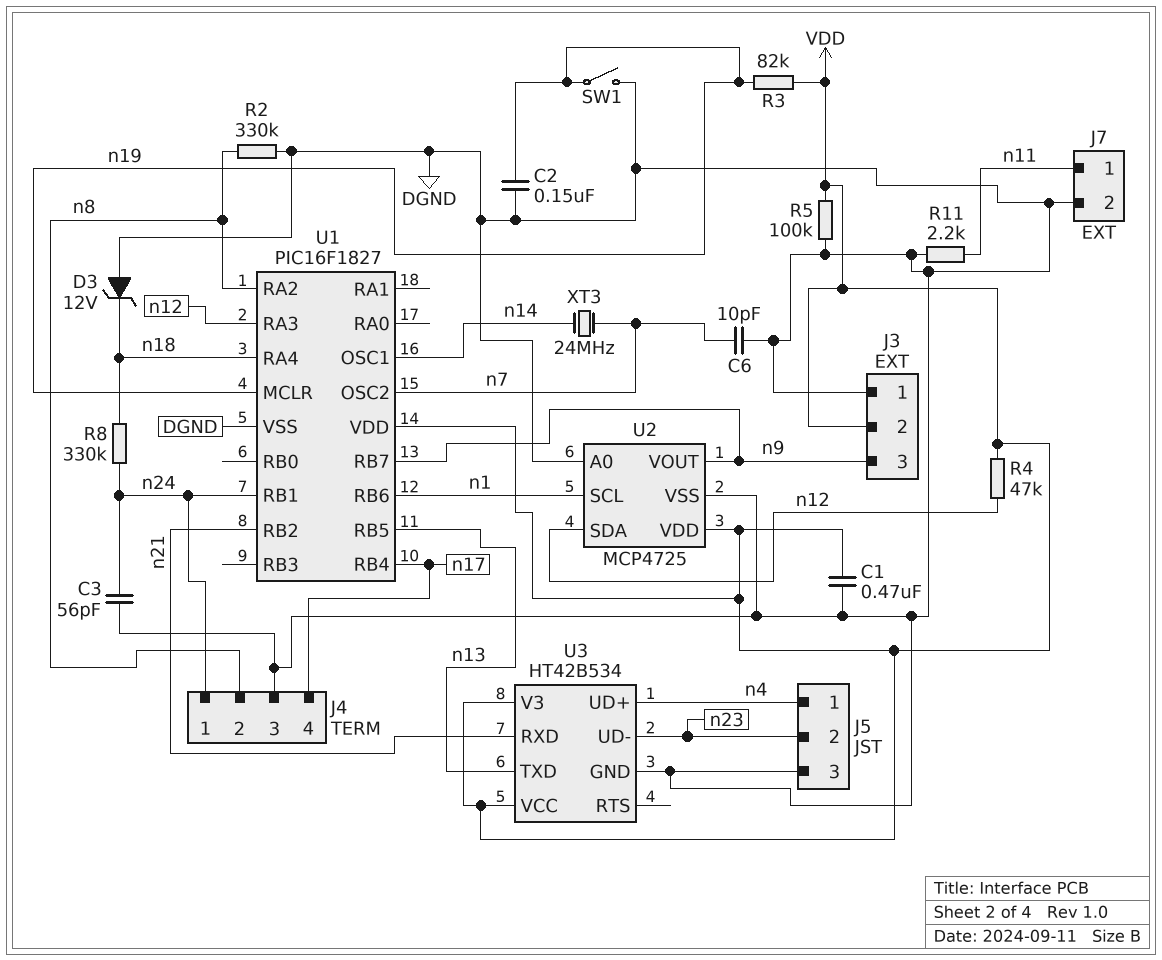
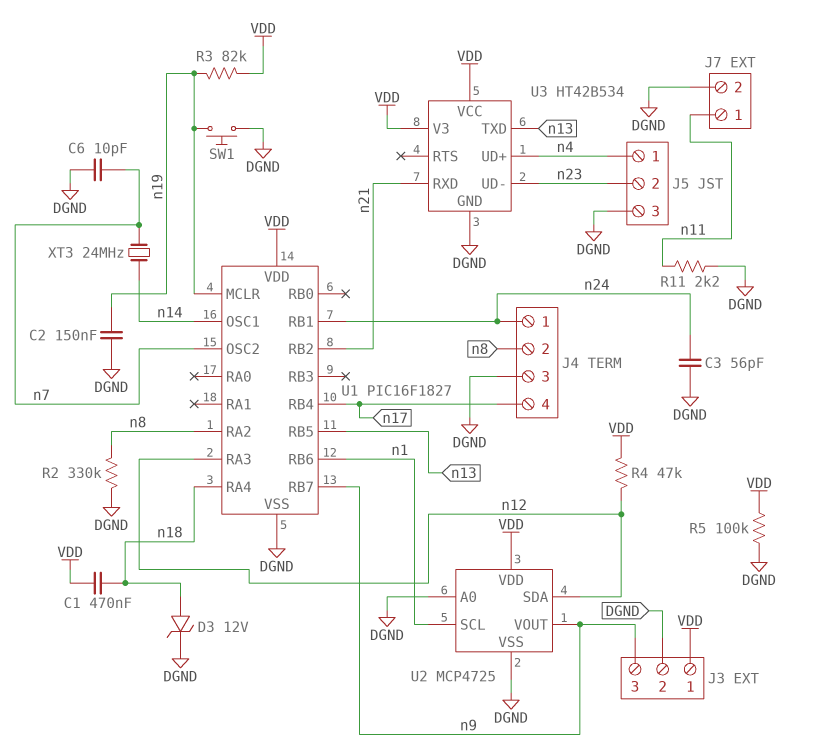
C1: 470nF (DGND, VDD) -> 470nF (VDD, n18)
D3: zener 12V (A DGND, K n18) -> zener 12V (A n18, K DGND)
J3 pin 1: DGND -> VDD
J3 pin 2: VDD -> DGND
R8: 330k (n18, n24) -> none
SW1: switch (DGND, n19) -> button (DGND, n19)

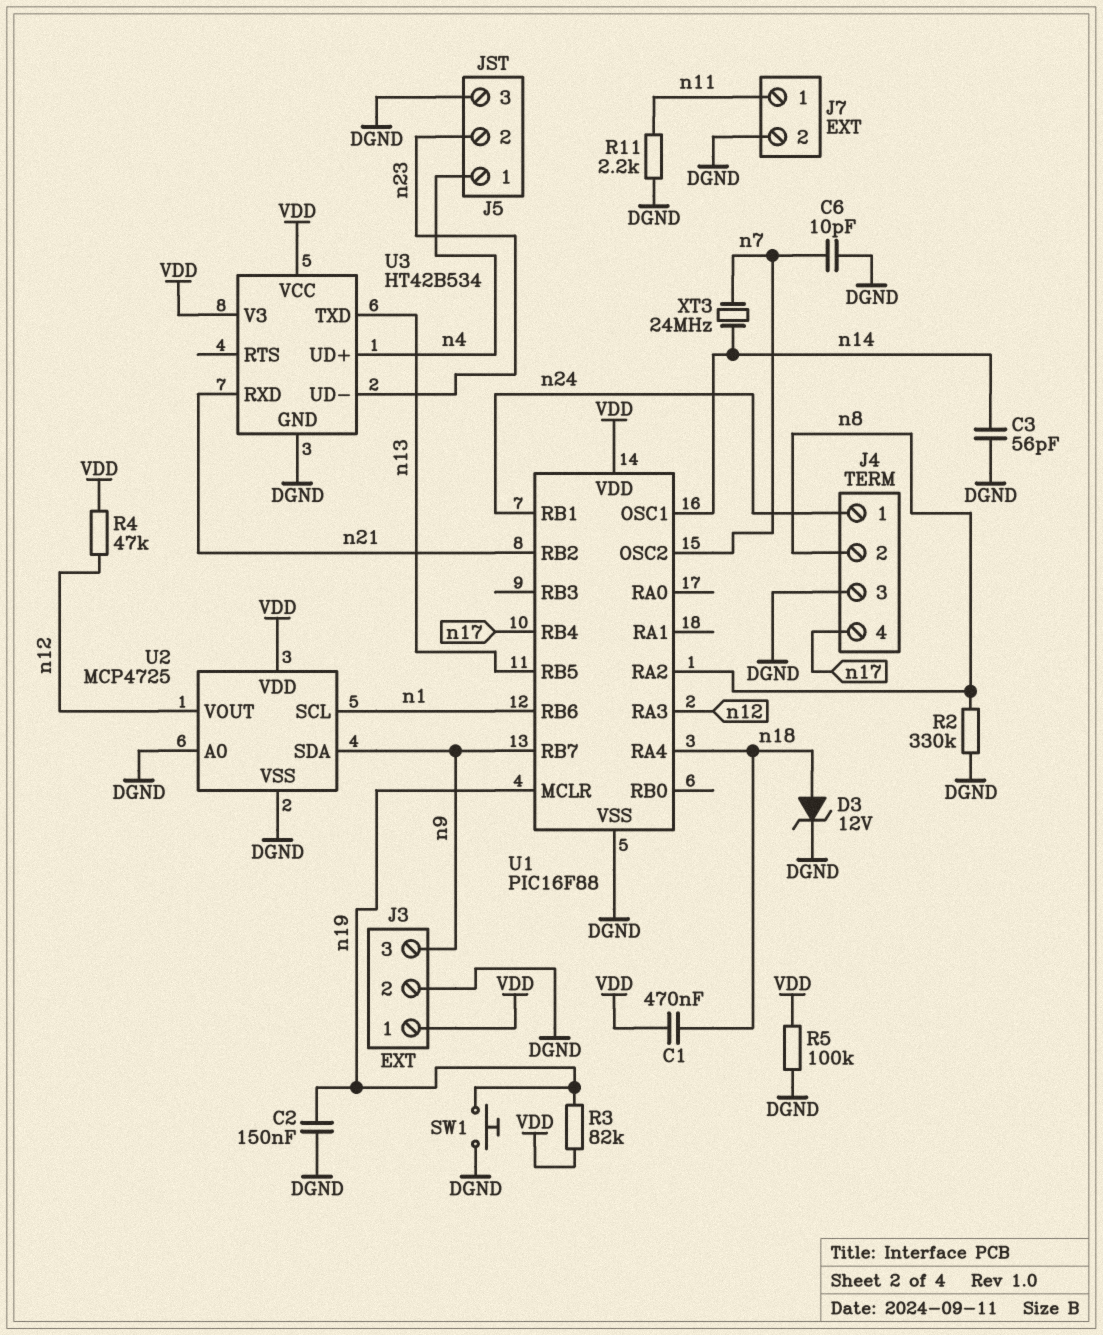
C3: 56pF (DGND, n24) -> 56pF (DGND, n14)
U1: PIC16F1827 -> PIC16F88
U2 pin SDA: n12 -> n9
U2 pin VOUT: n9 -> n12

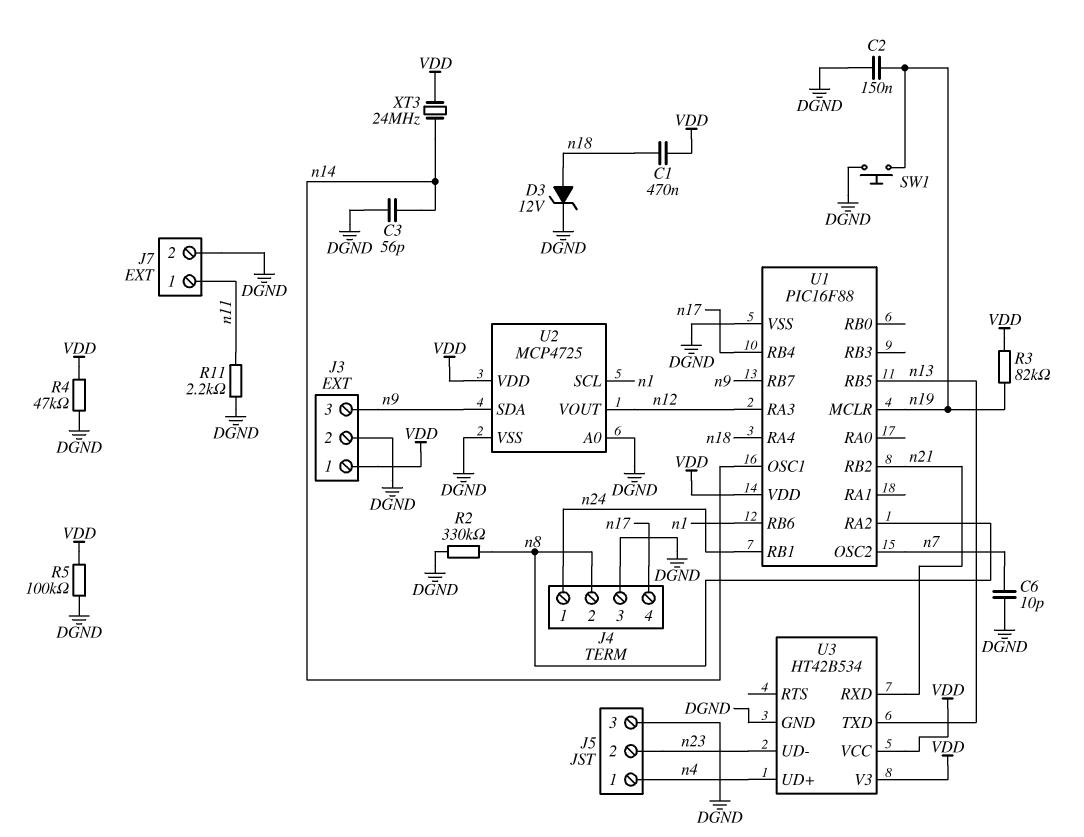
R4: 47k (VDD, n12) -> 47k (DGND, VDD)
XT3: 24MHz (n7, n14) -> 24MHz (VDD, n14)

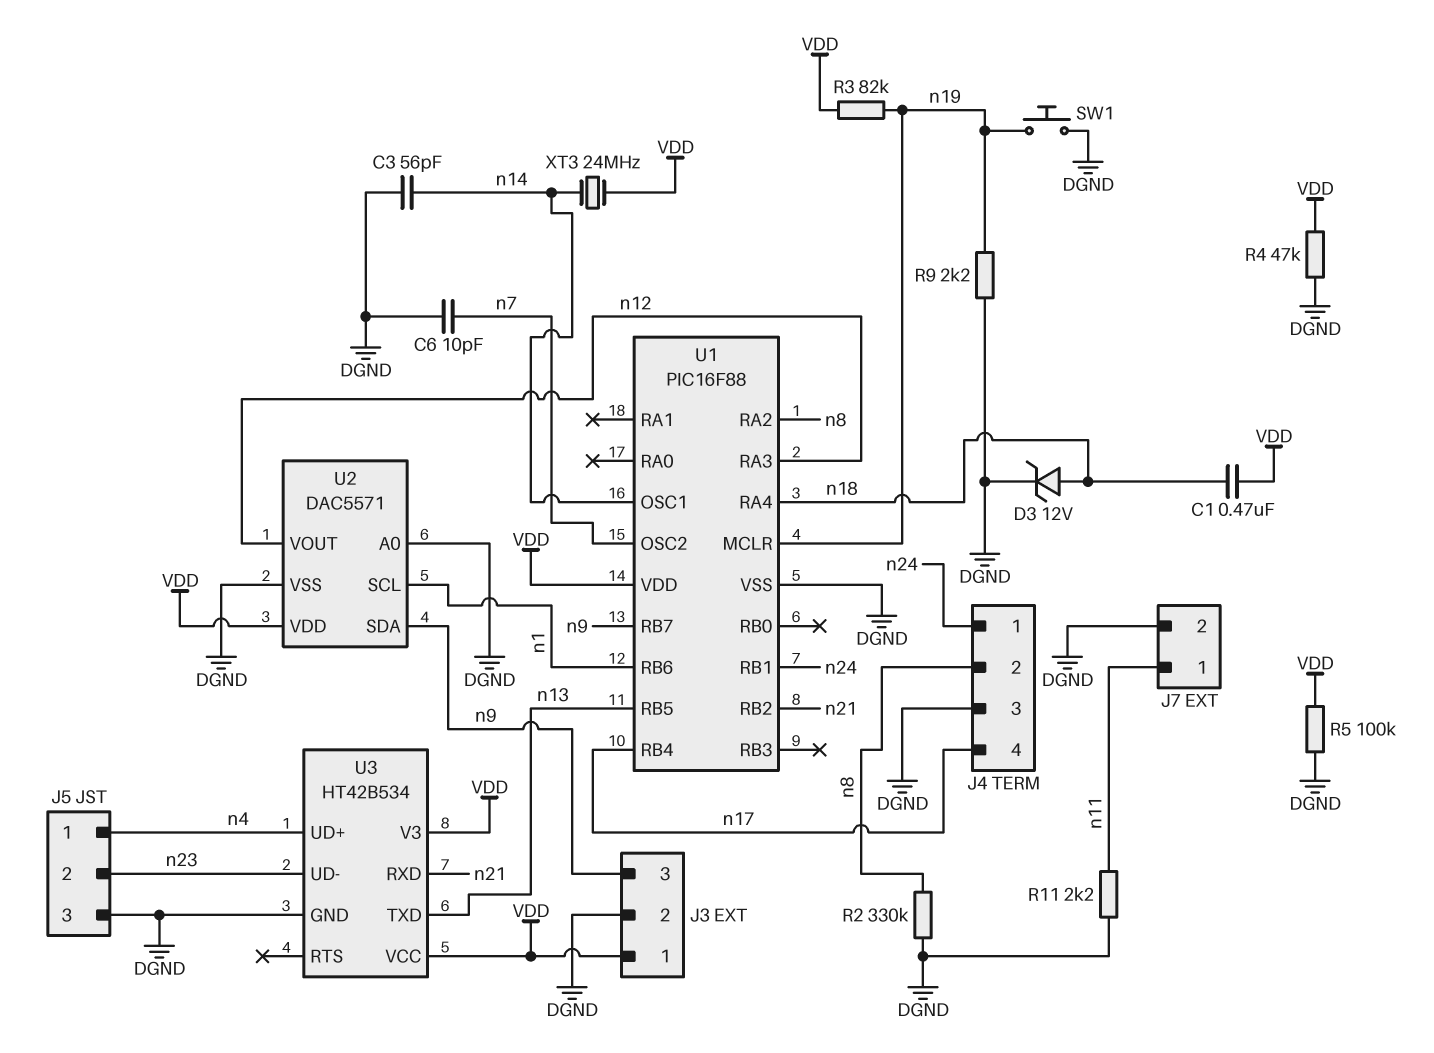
C2: 150nF (DGND, n19) -> none
R9: none -> 2.2k (DGND, n19)
U2: MCP4725 -> DAC5571

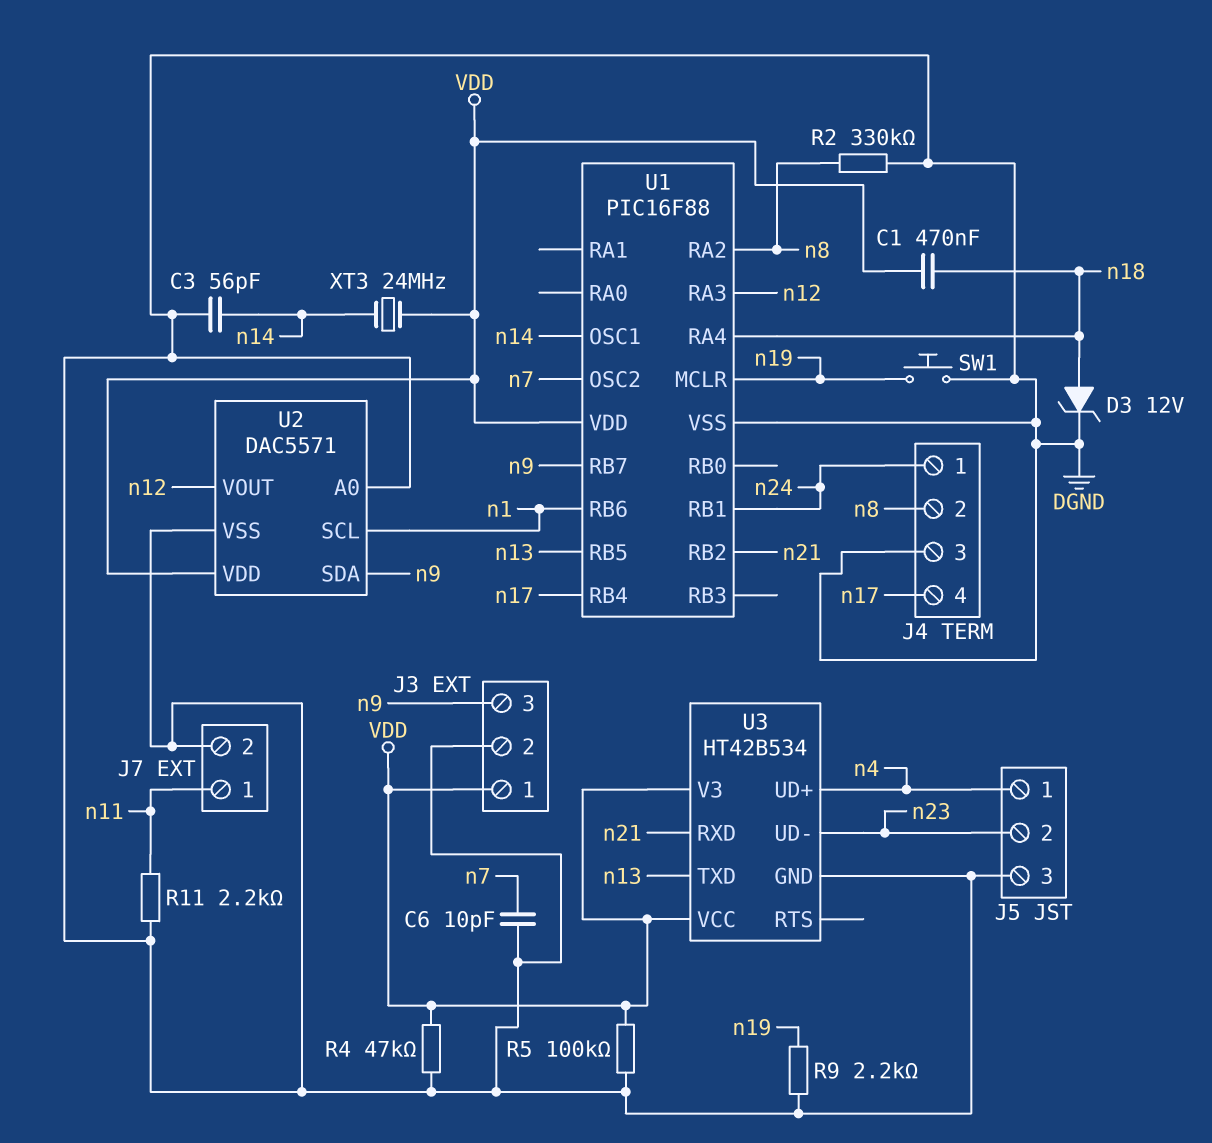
R3: 82k (VDD, n19) -> none

